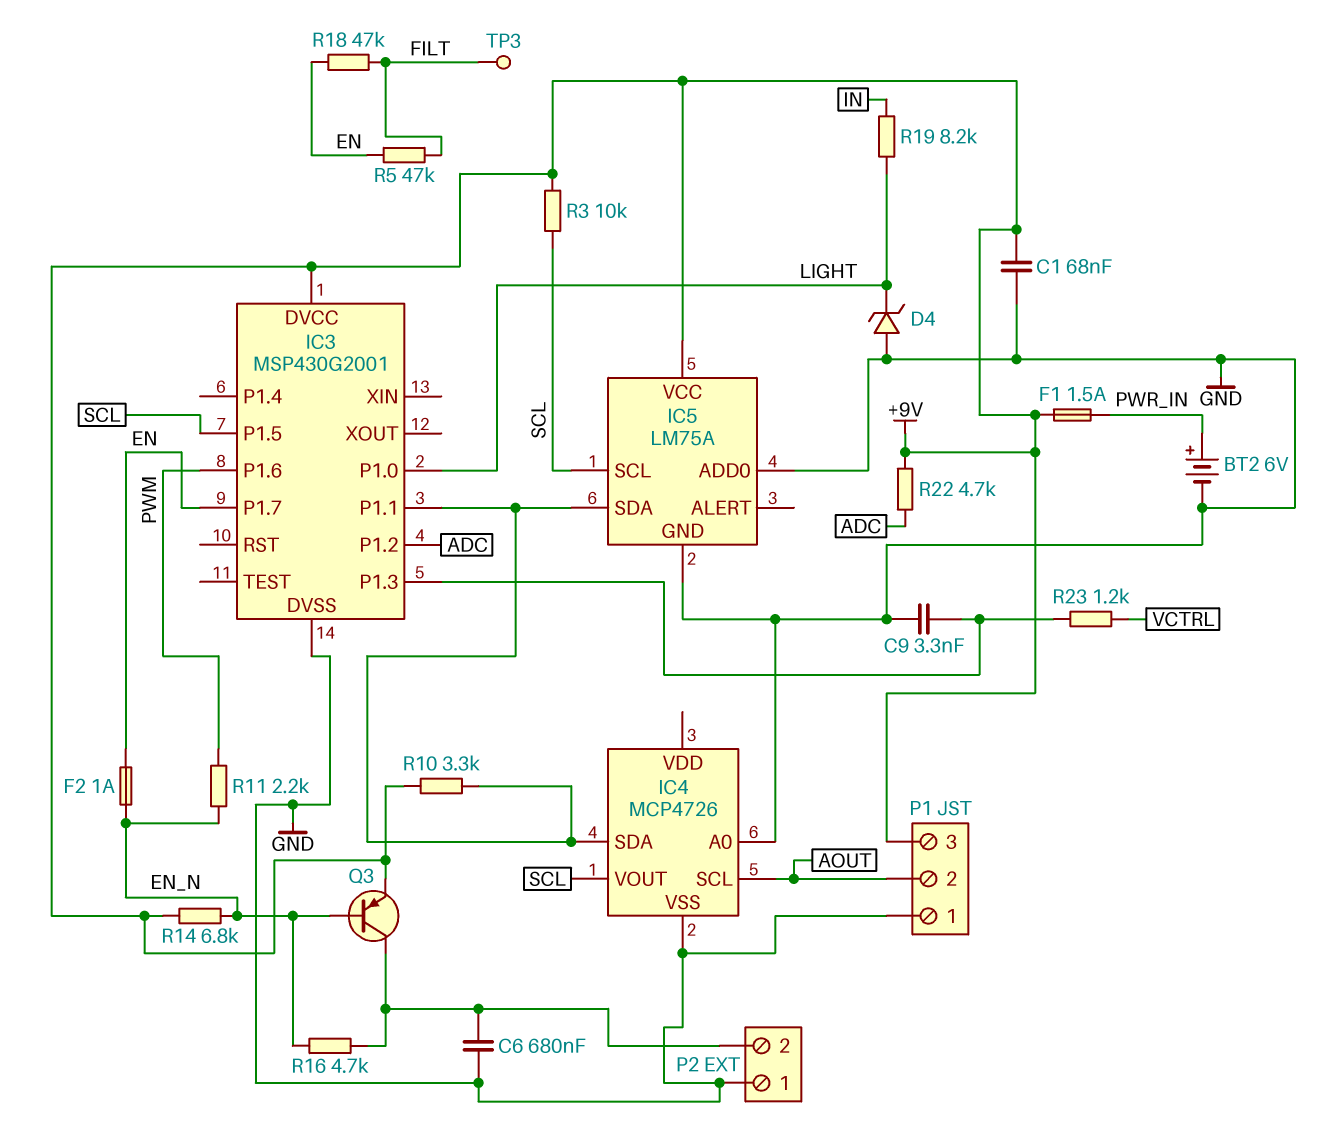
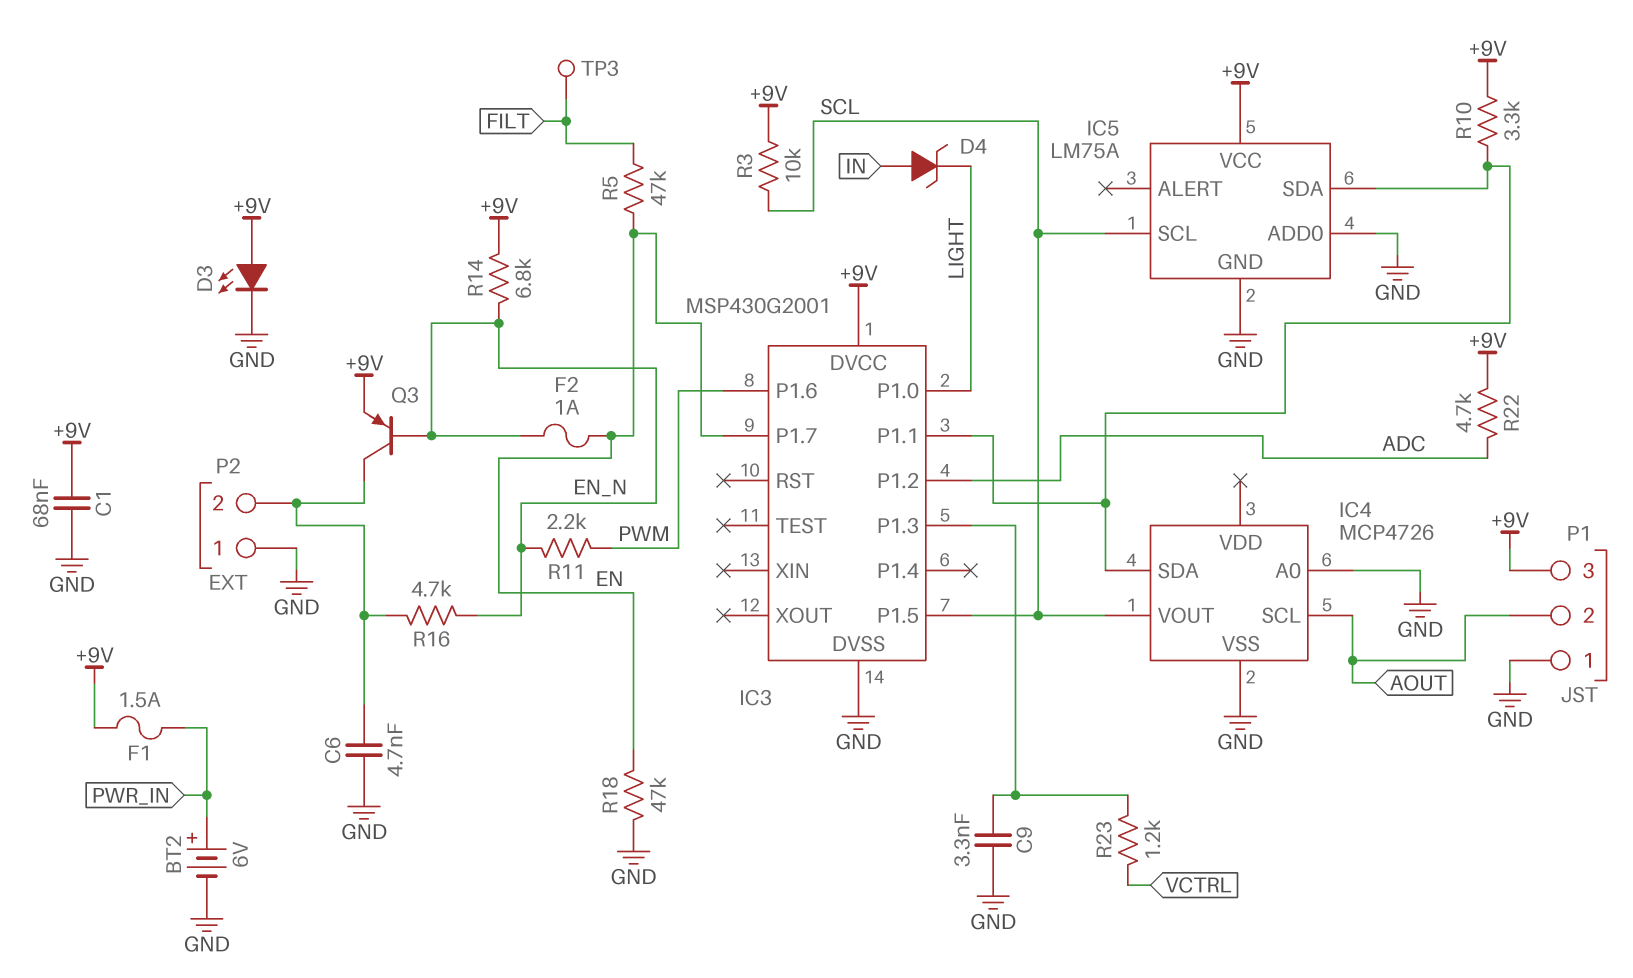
C6: 680nF (GND, P2/2) -> 4.7nF (GND, P2/2)
D3: none -> LED (A +9V, K GND)
D4: zener (A GND, K LIGHT) -> zener (A IN, K LIGHT)
R18: 47k (EN, FILT) -> 47k (EN, GND)
R19: 8.2k (IN, LIGHT) -> none

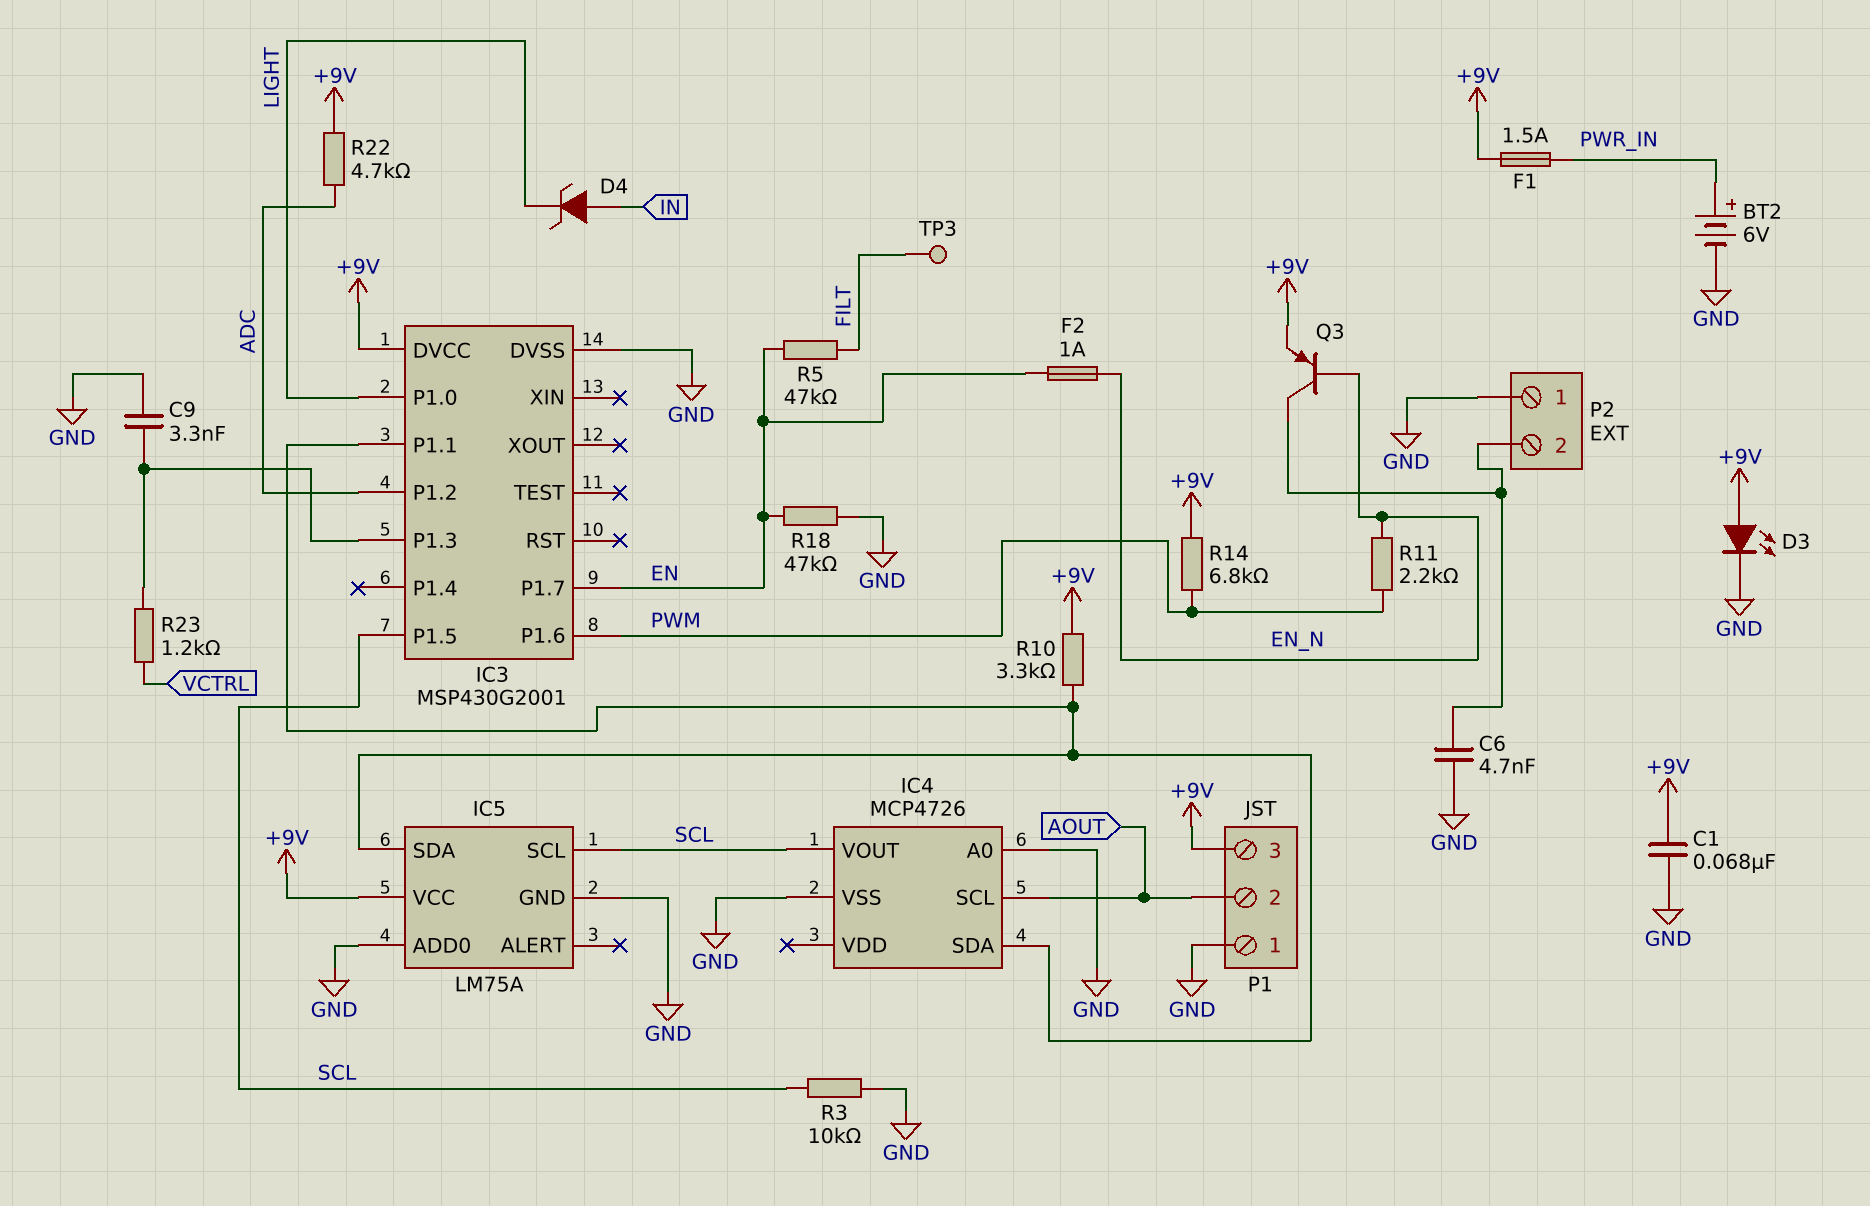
R3: 10k (+9V, SCL) -> 10k (GND, SCL)
R14: 6.8k (+9V, EN_N) -> 6.8k (+9V, PWM)
R16: 4.7k (EN_N, P2/2) -> none

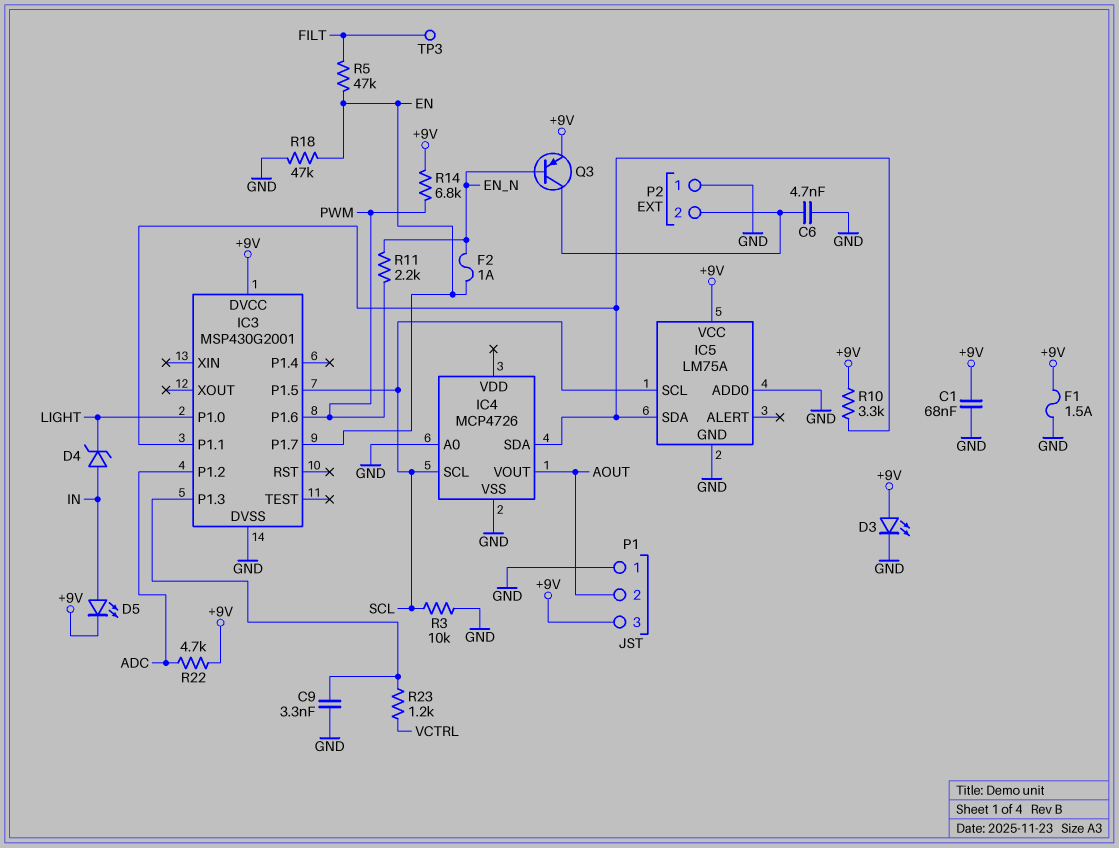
BT2: 6V (plus PWR_IN, minus GND) -> none
D5: none -> LED (A IN, K +9V)
F1: 1.5A (+9V, PWR_IN) -> 1.5A (+9V, GND)
IC4 pin SCL: AOUT -> SCL
IC4 pin VOUT: SCL -> AOUT

